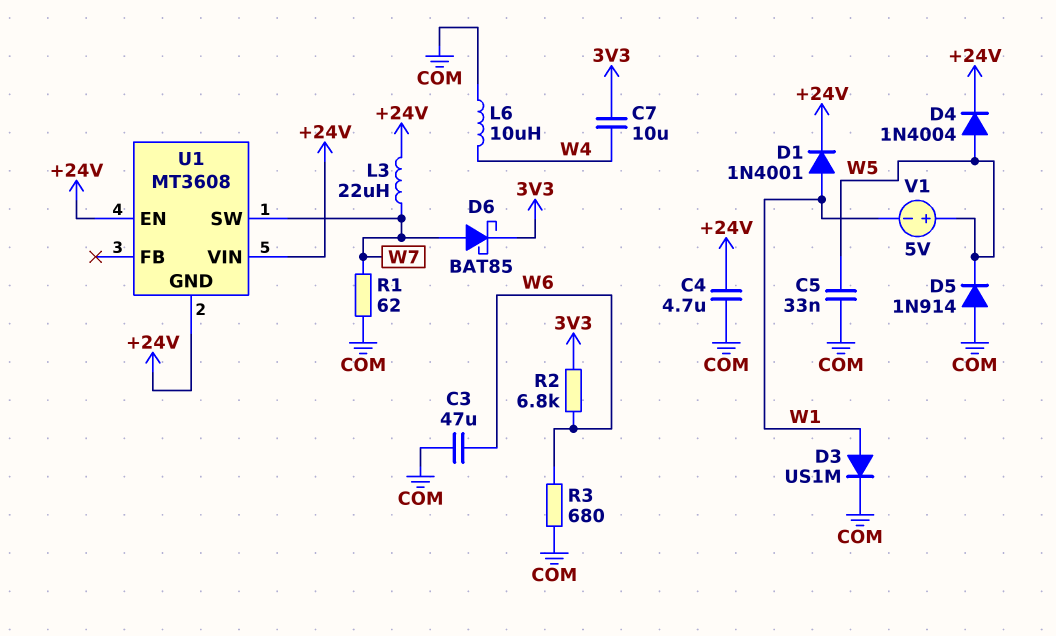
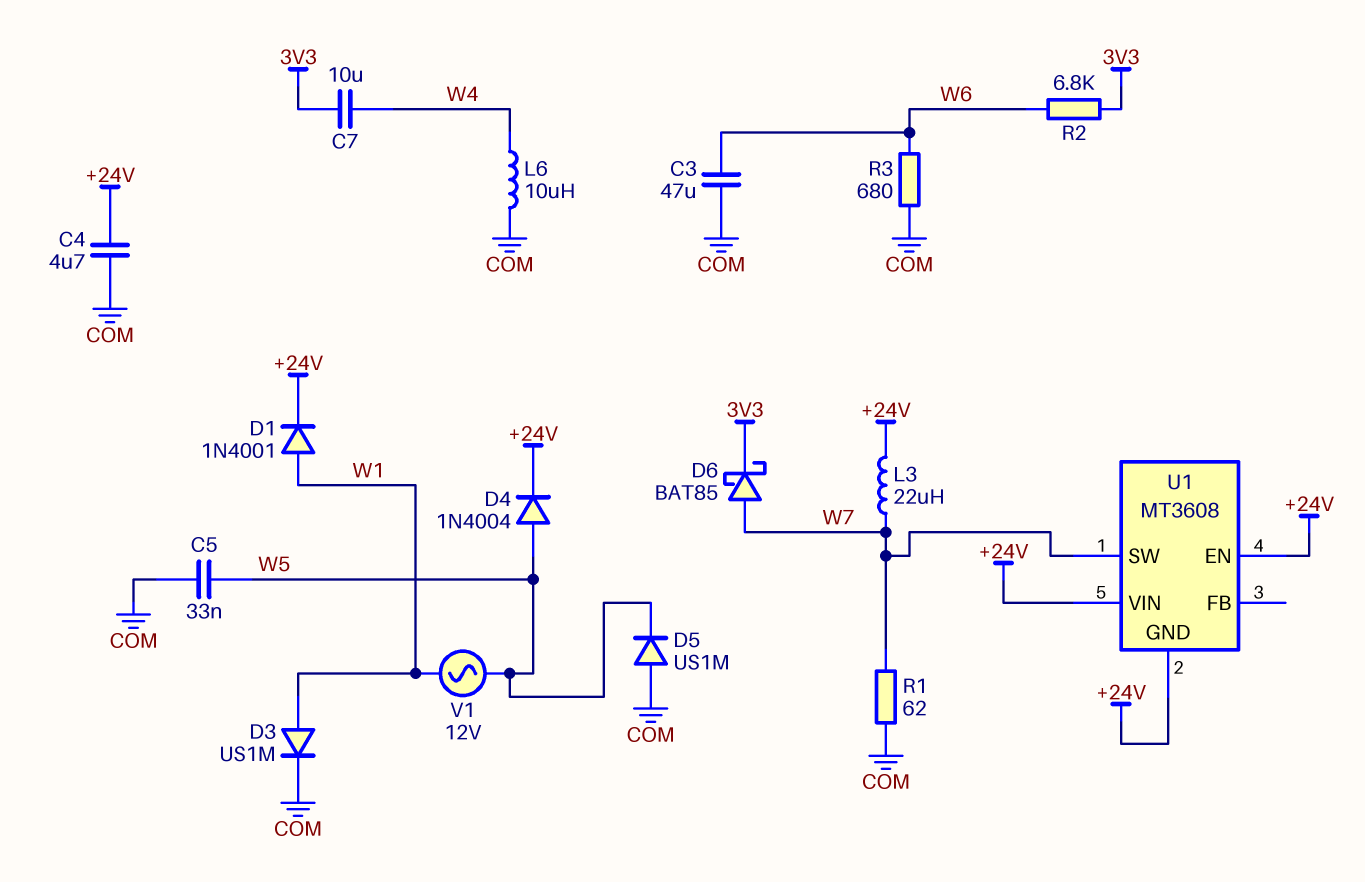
D5: diode 1N914 (A COM, K W5) -> diode US1M (A COM, K W5)
V1: 5V (plus W5, minus W1) -> AC 12V (W1, W5)

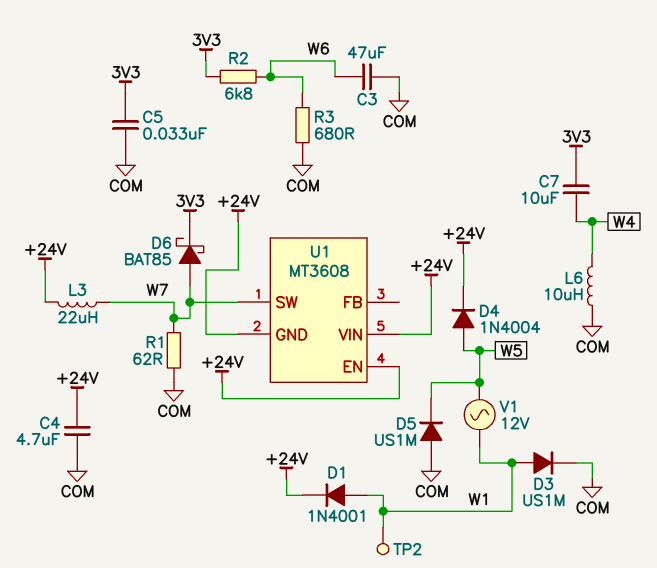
C5: 33nF (COM, W5) -> 33nF (3V3, COM)
TP2: none -> test point (W1)

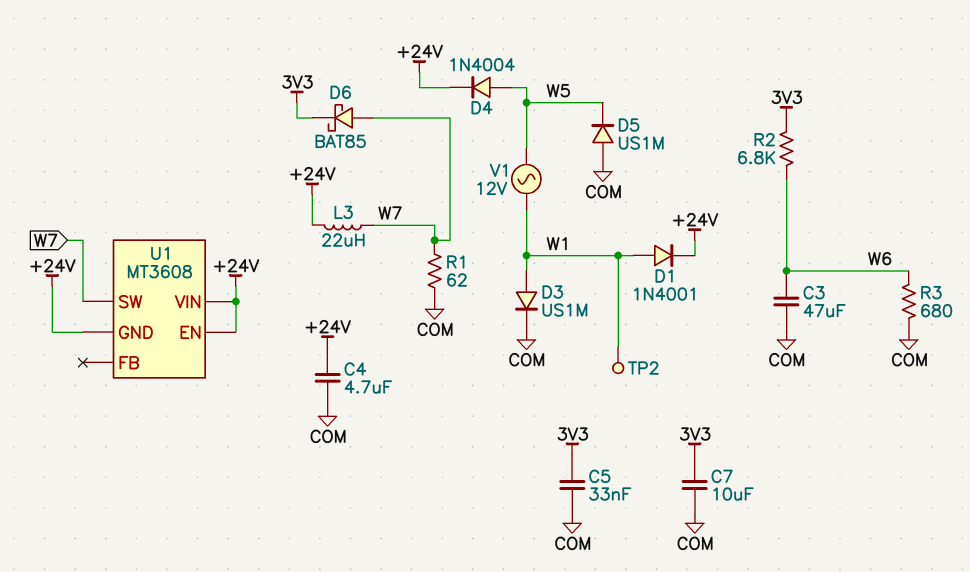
C7: 10uF (3V3, W4) -> 10uF (3V3, COM)
L6: 10uH (COM, W4) -> none

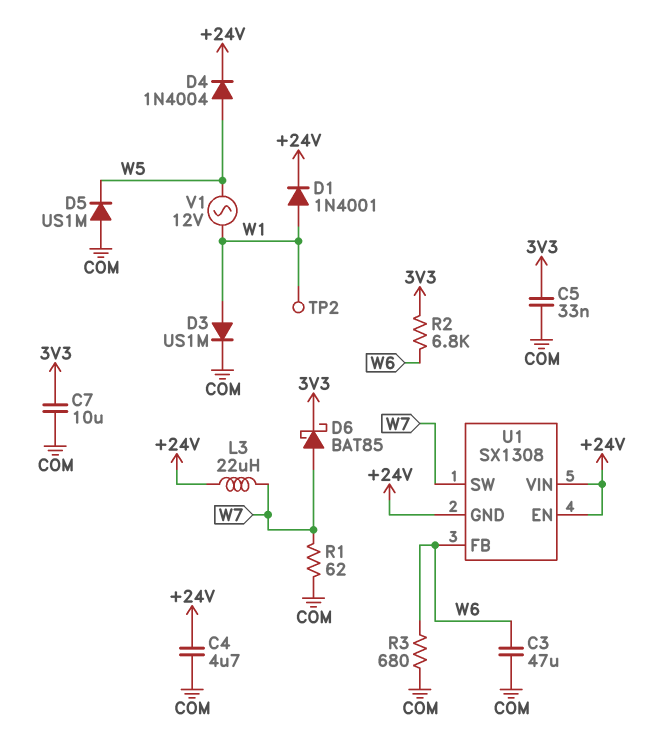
U1: MT3608 -> SX1308
U1 pin FB: none -> W6

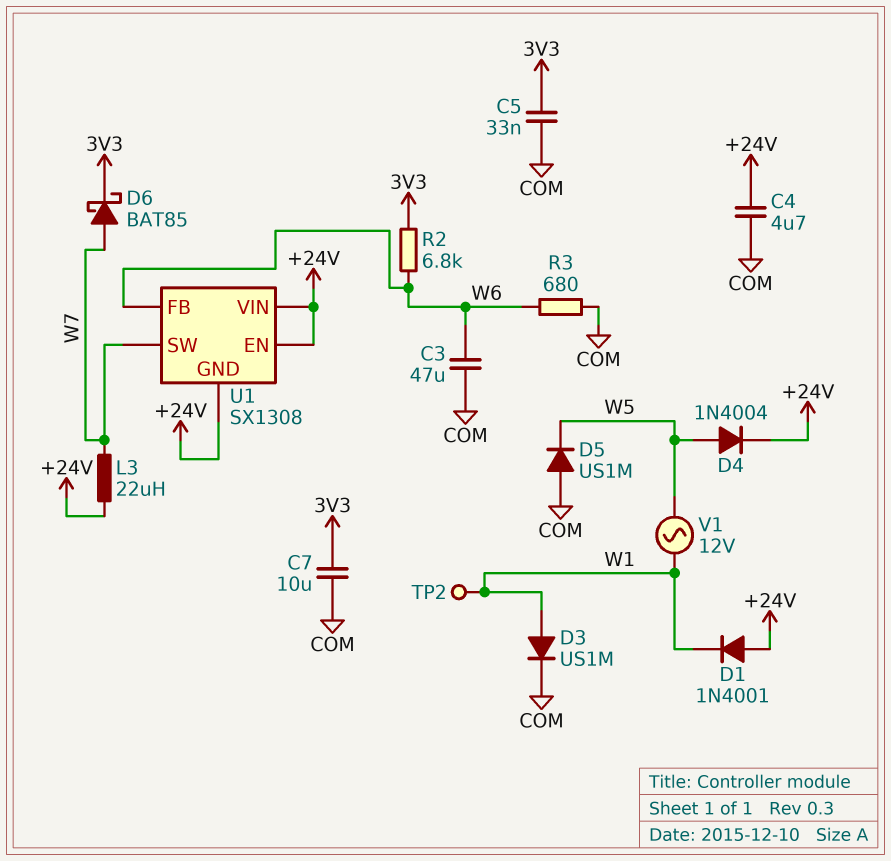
D1: diode 1N4001 (A W1, K +24V) -> diode 1N4001 (A +24V, K W1)
R1: 62 (COM, W7) -> none

